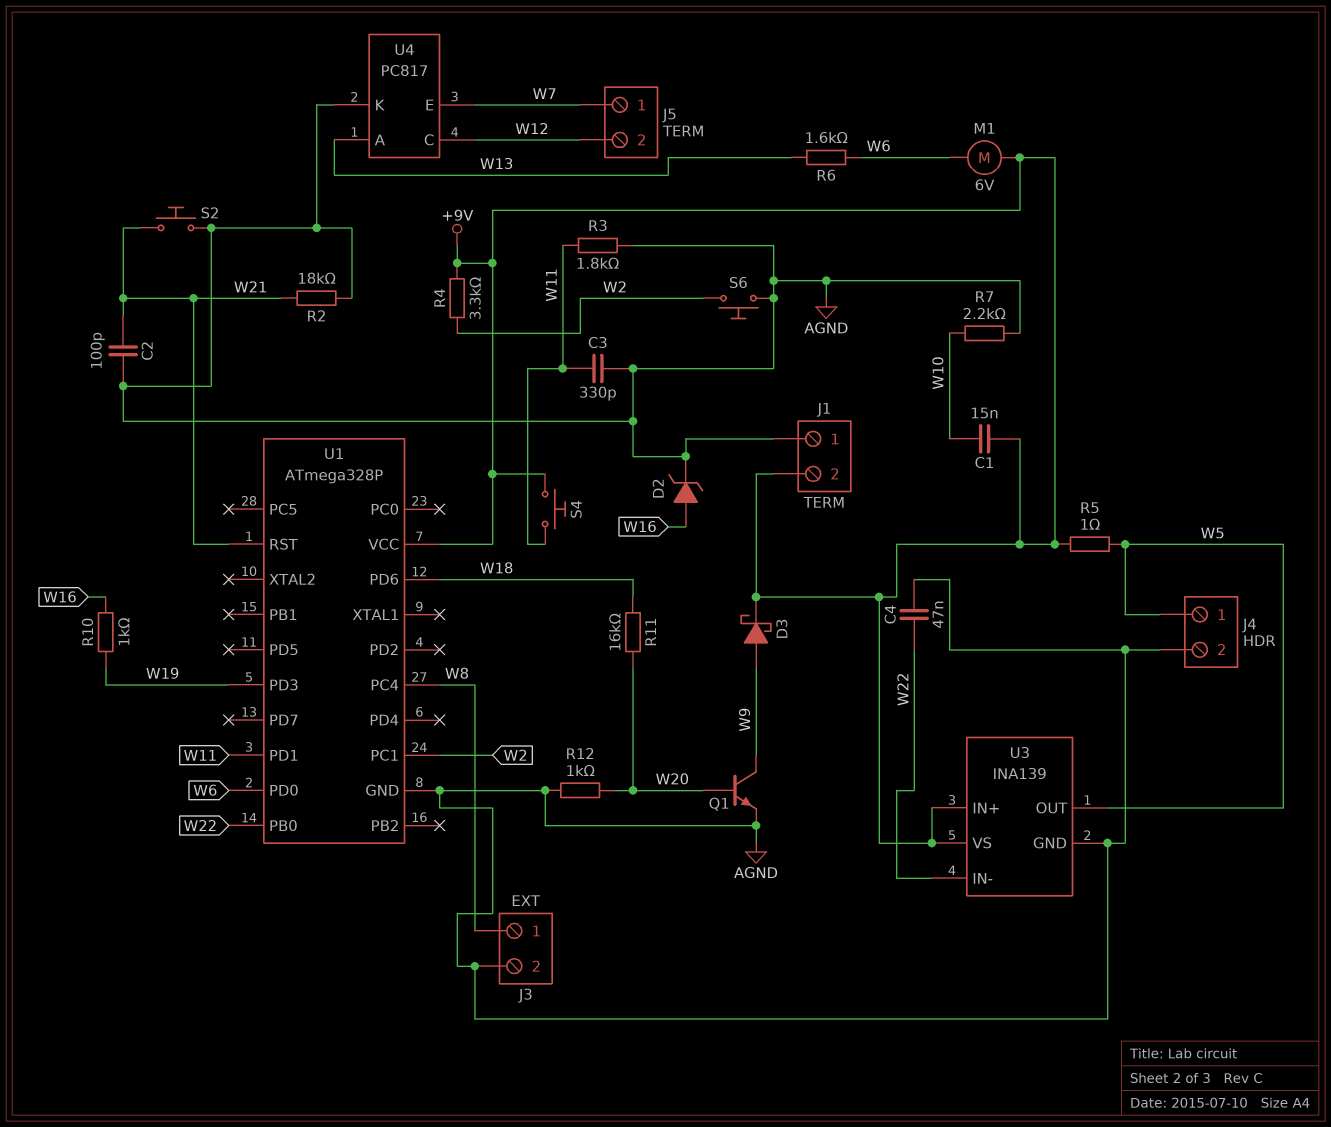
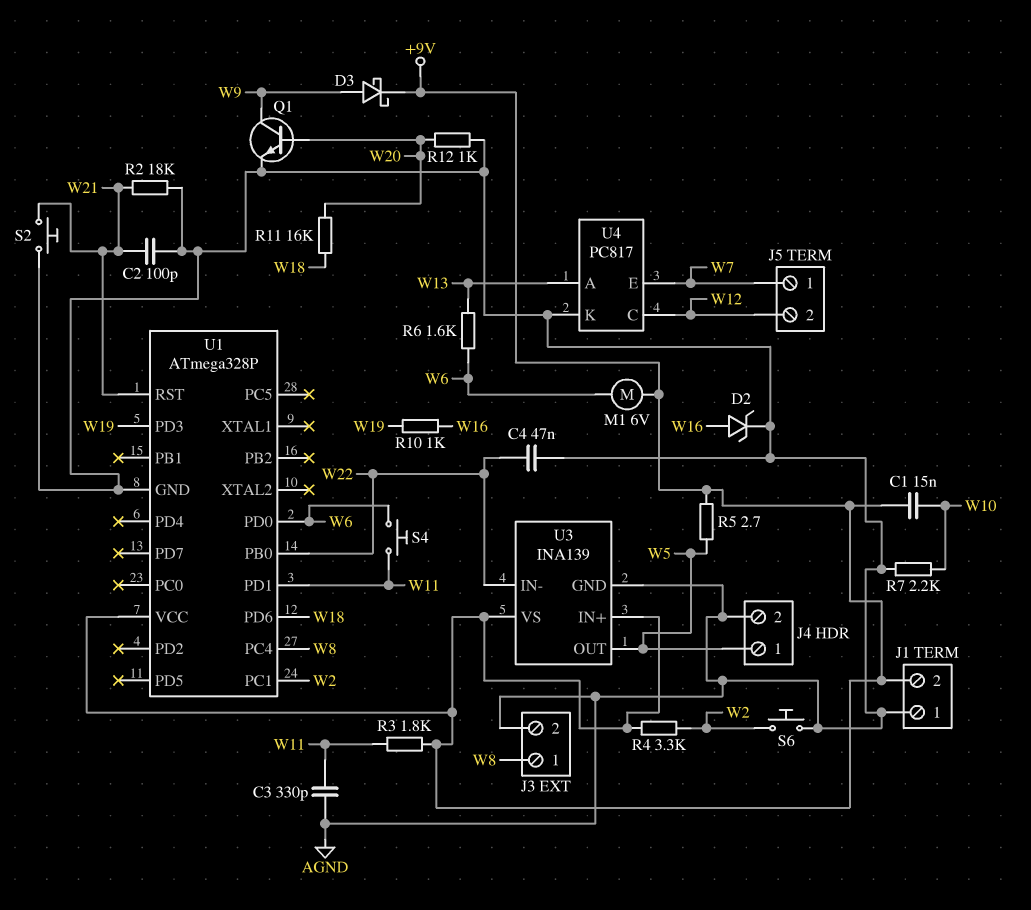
R3: 1.8k (AGND, W11) -> 1.8k (+9V, W11)
R5: 1 (+9V, W5) -> 2.7 (+9V, W5)
S4: button (+9V, W11) -> button (W6, W11)

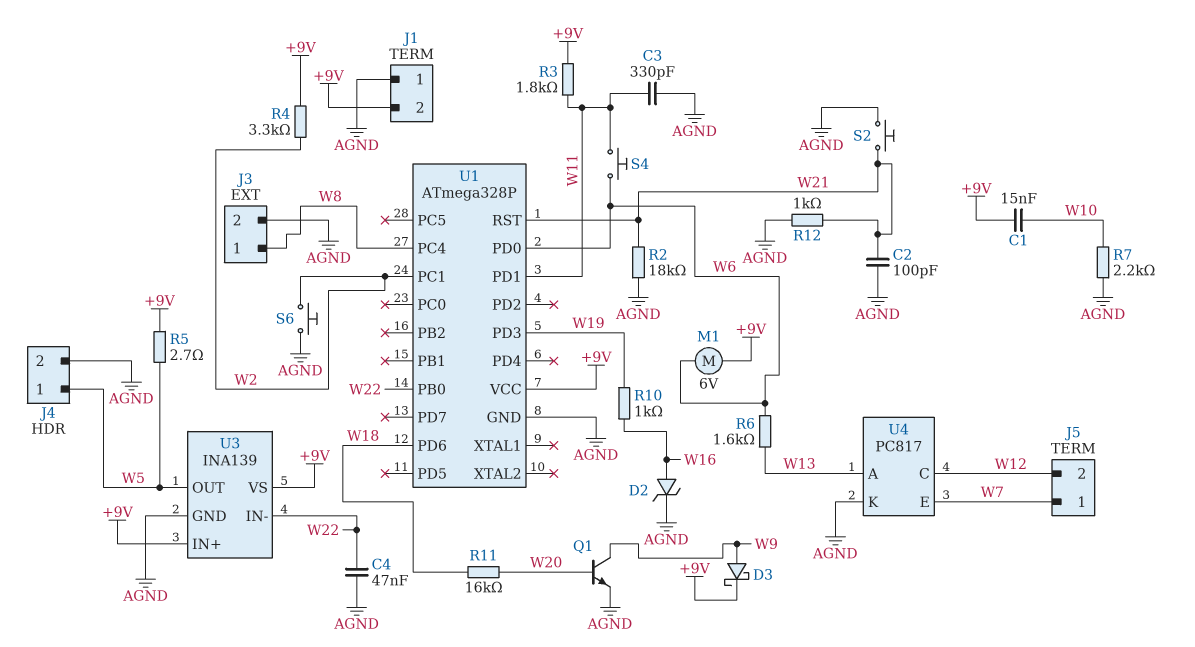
R12: 1k (AGND, W20) -> 1k (AGND, W21)

